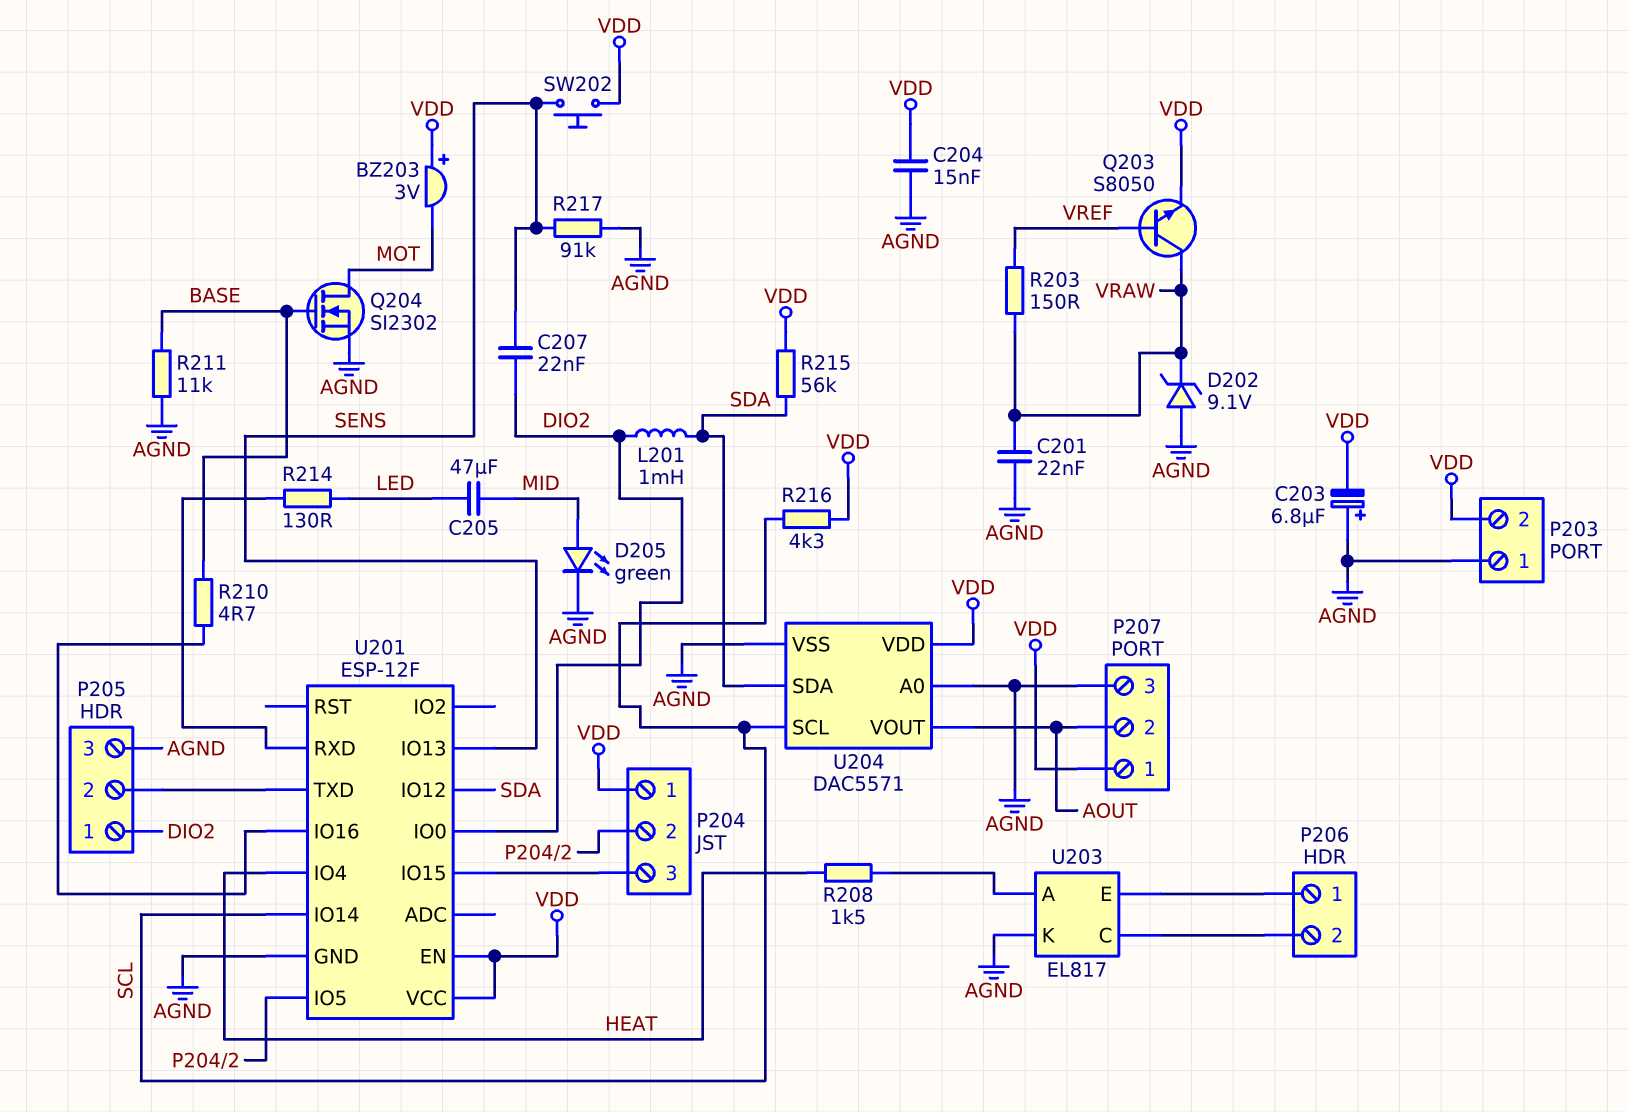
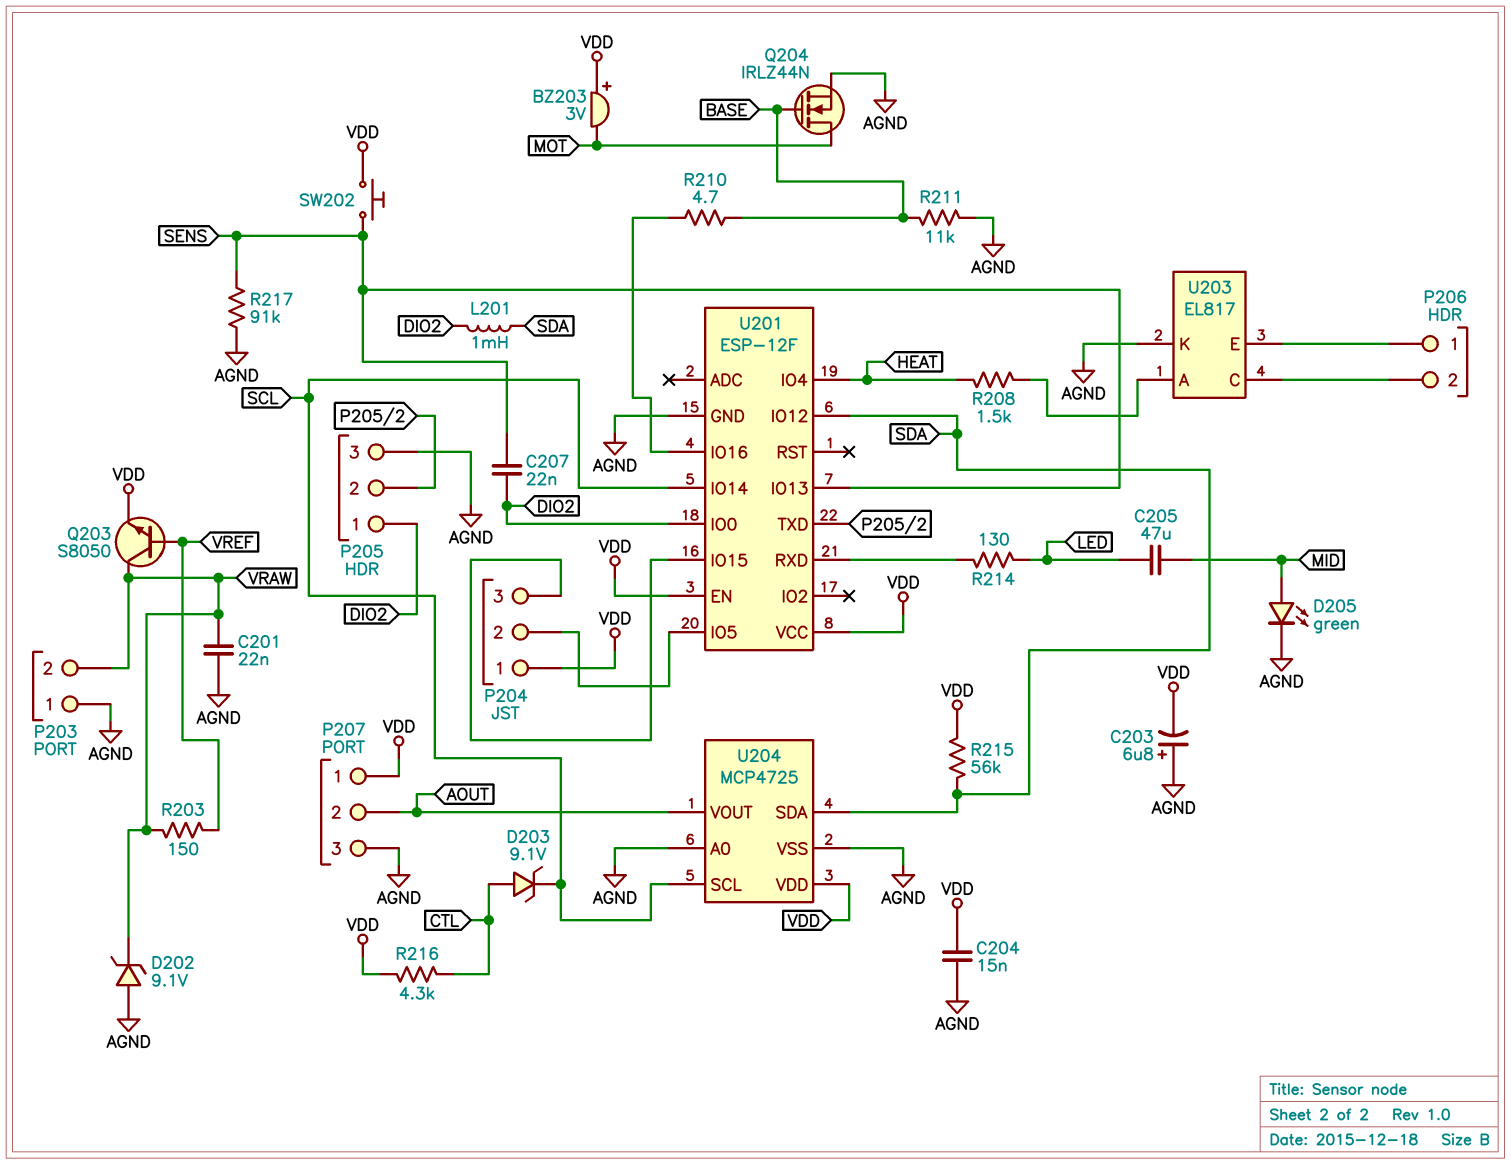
D203: none -> zener 9.1V (A CTL, K SCL)
P203 pin 2: VDD -> VRAW
Q204: NMOS SI2302 (G BASE, D MOT, S AGND) -> NMOS IRLZ44N (G BASE, D MOT, S AGND)
R216: 4.3k (SCL, VDD) -> 4.3k (CTL, VDD)
U204: DAC5571 -> MCP4725

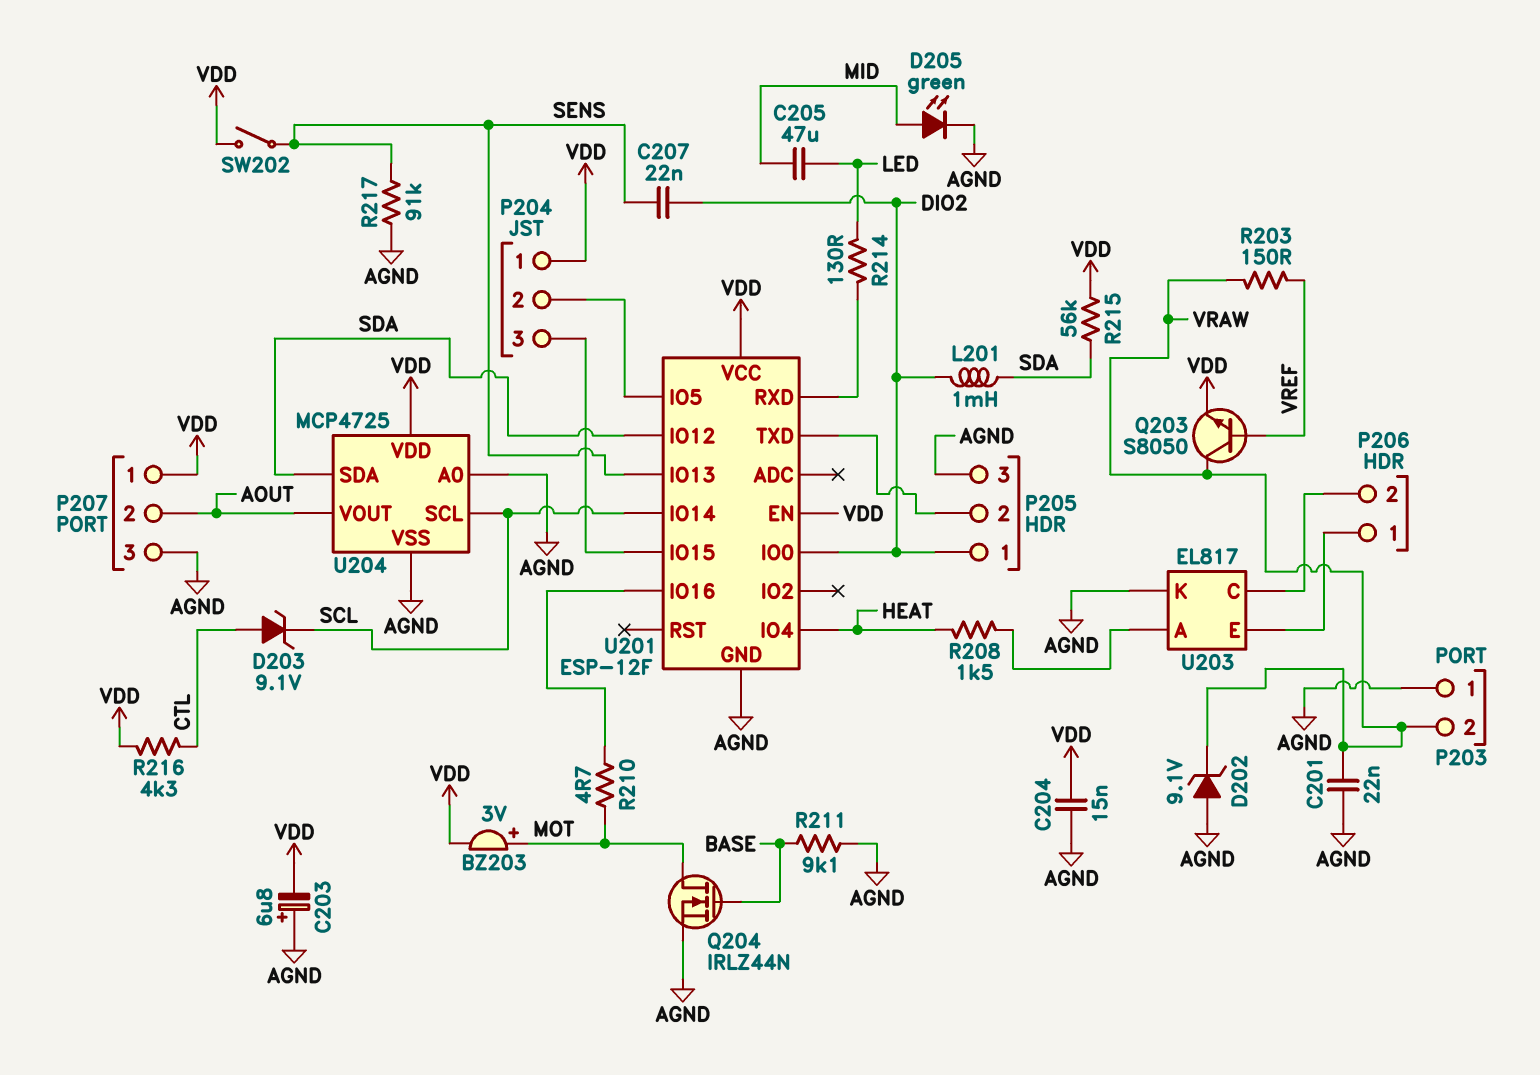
BZ203: buzzer 3V (plus VDD, minus MOT) -> buzzer 3V (plus MOT, minus VDD)
R210: 4.7 (BASE, U201/IO16) -> 4.7 (MOT, U201/IO16)
R211: 11k (AGND, BASE) -> 9.1k (AGND, BASE)
SW202: button (SENS, VDD) -> switch (SENS, VDD)

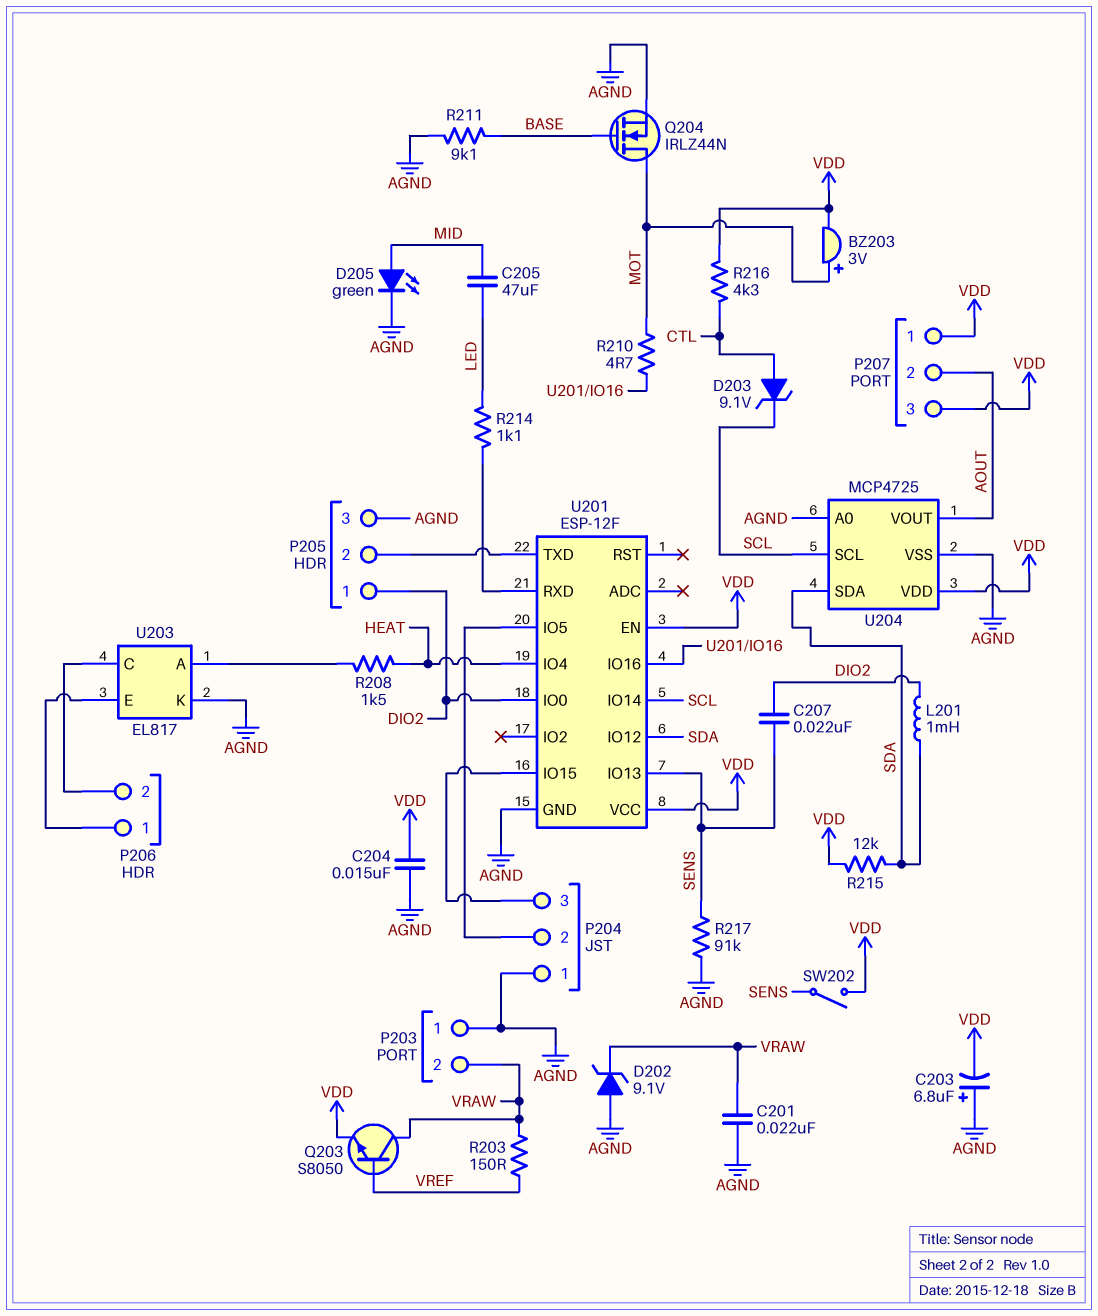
P204 pin 1: VDD -> AGND
P207 pin 3: AGND -> VDD
R214: 130 (LED, U201/RXD) -> 1.1k (LED, U201/RXD)
R215: 56k (SDA, VDD) -> 12k (SDA, VDD)

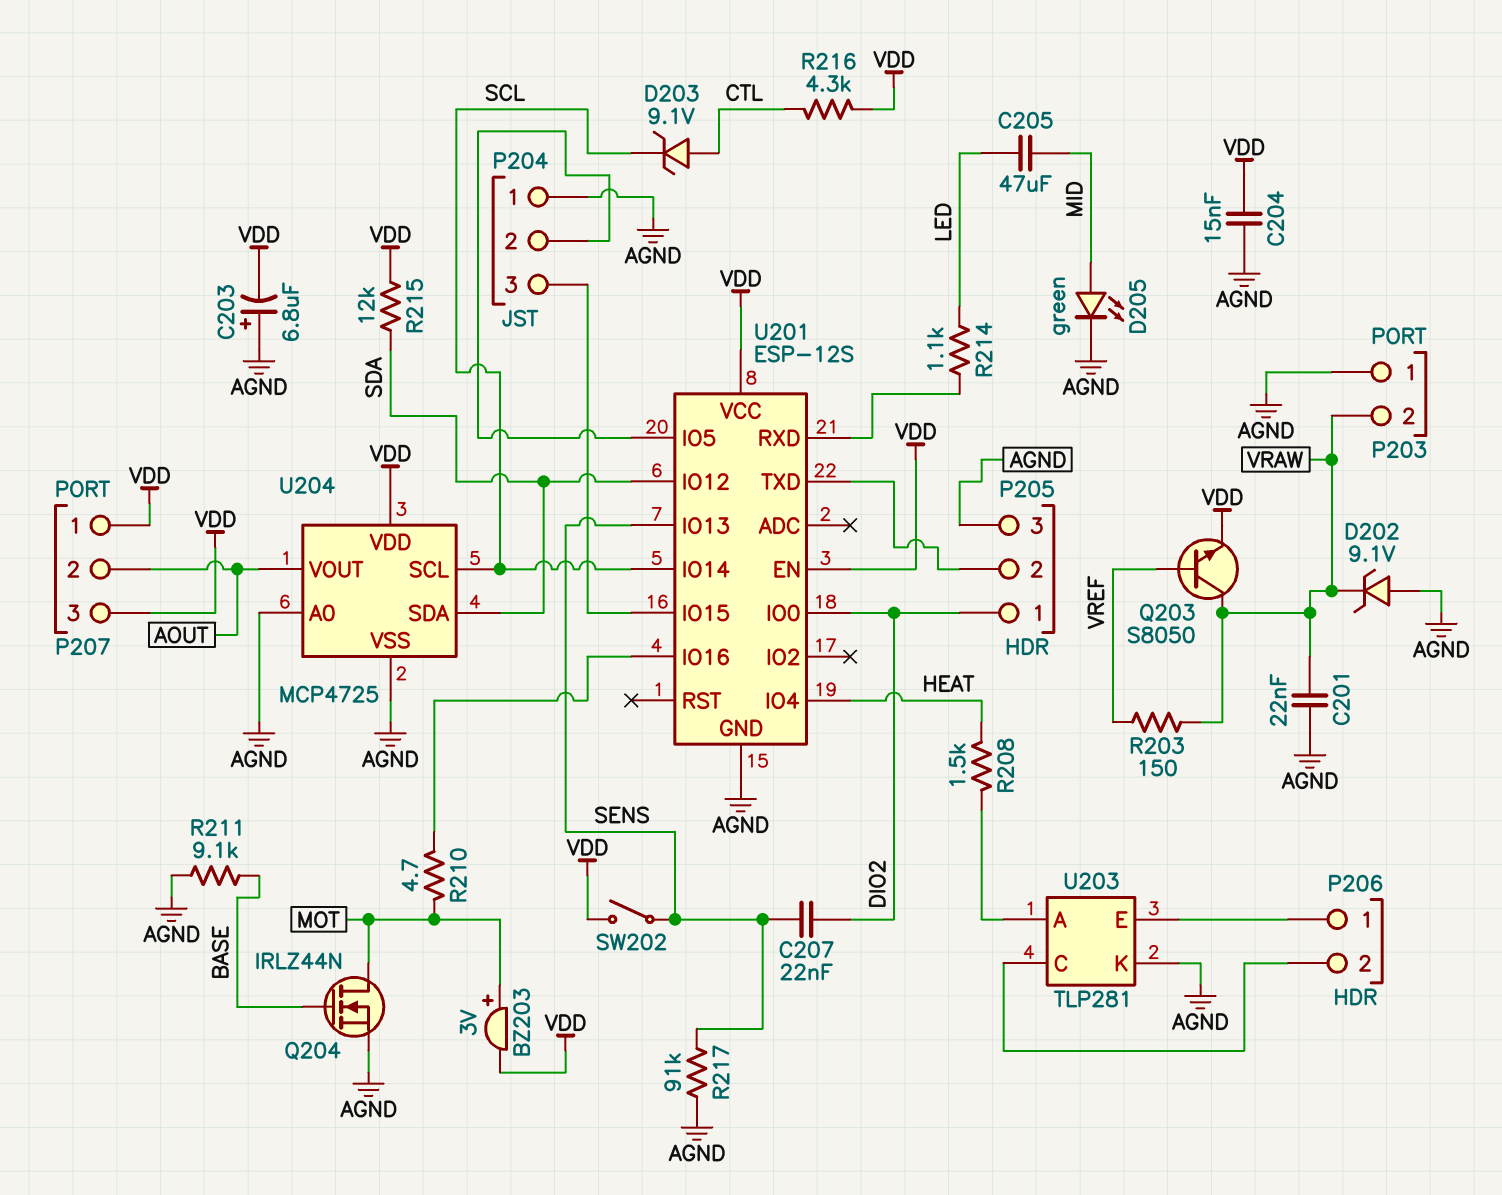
L201: 1mH (DIO2, SDA) -> none
U201: ESP-12F -> ESP-12S
U203: EL817 -> TLP281

